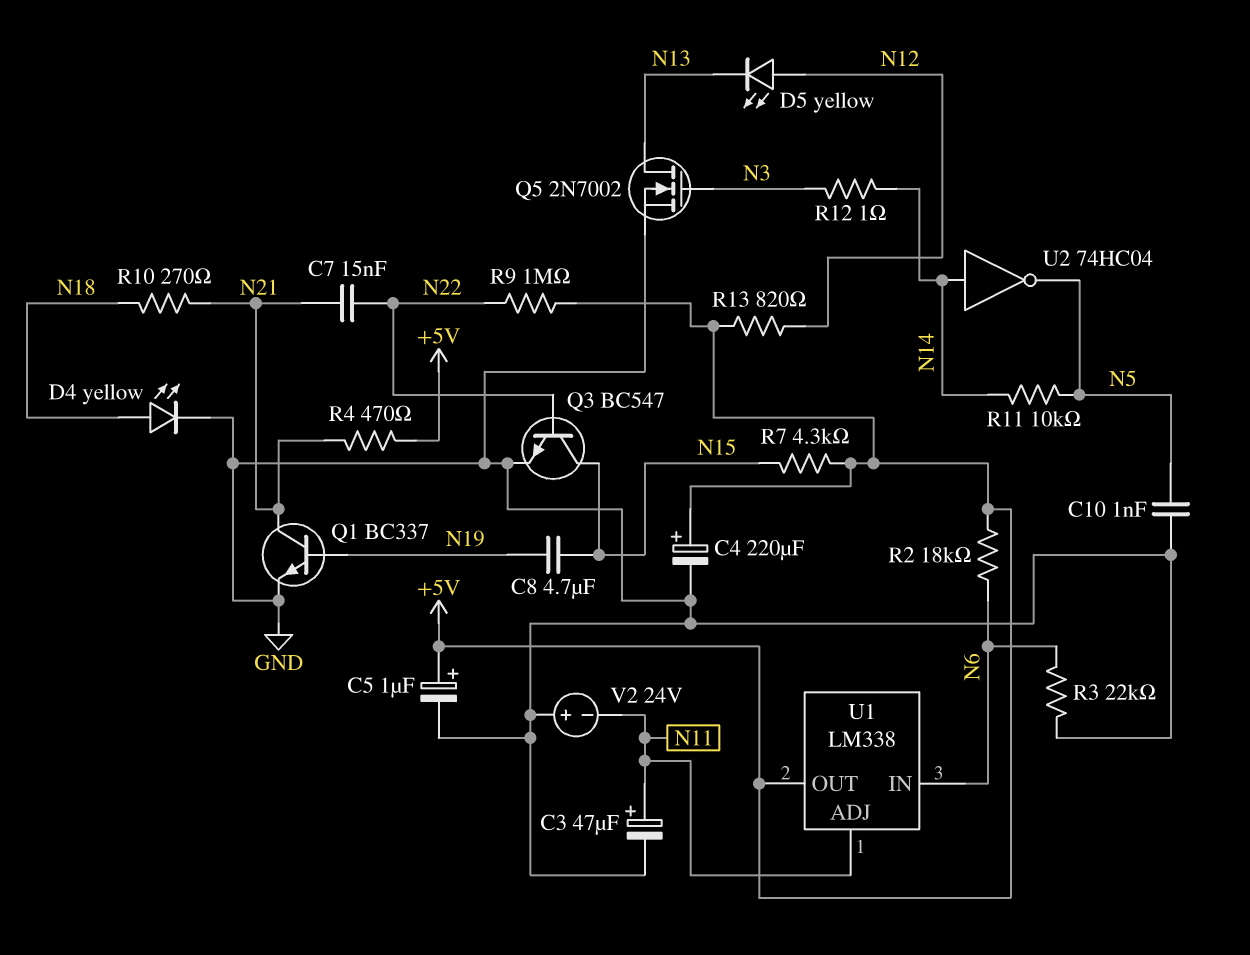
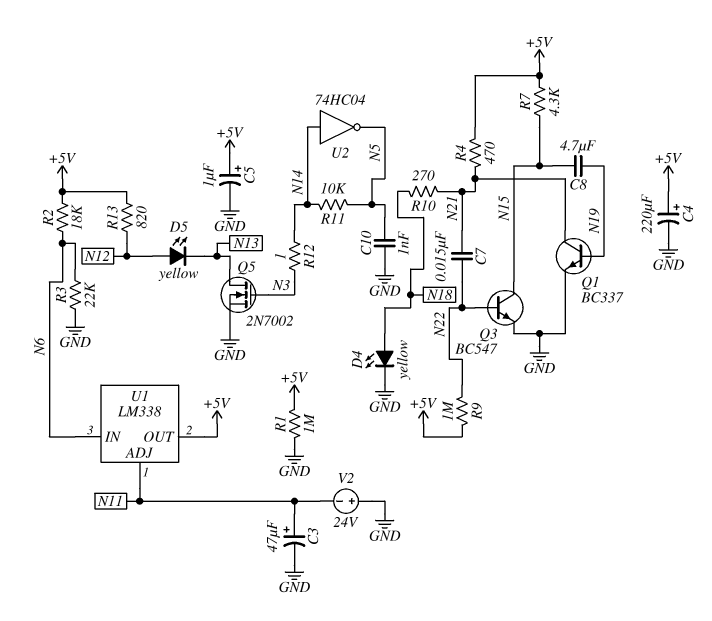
R1: none -> 1M (+5V, GND)

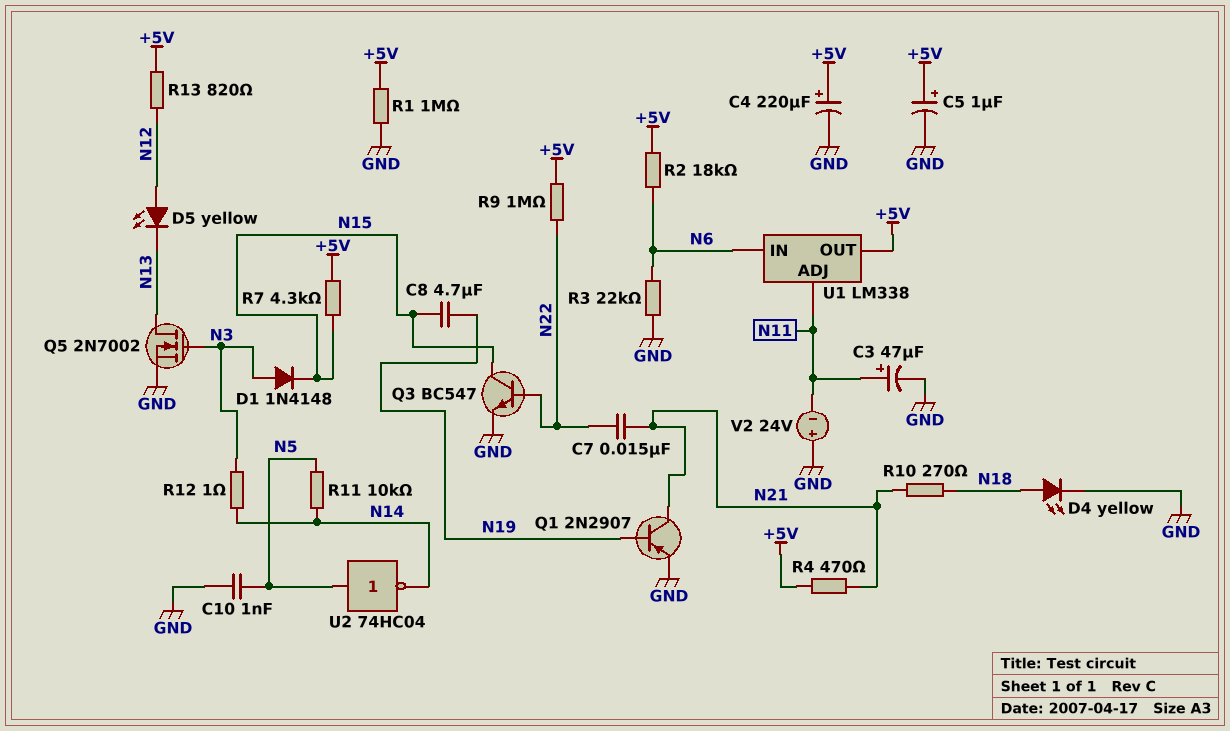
D1: none -> diode 1N4148 (A N3, K N15)
Q1: NPN BC337 (B N19, C N21, E GND) -> PNP 2N2907 (B N19, C N21, E GND)
U2: NOT 74HC04 (in N14, out N5) -> NOT 74HC04 (in N5, out N14)

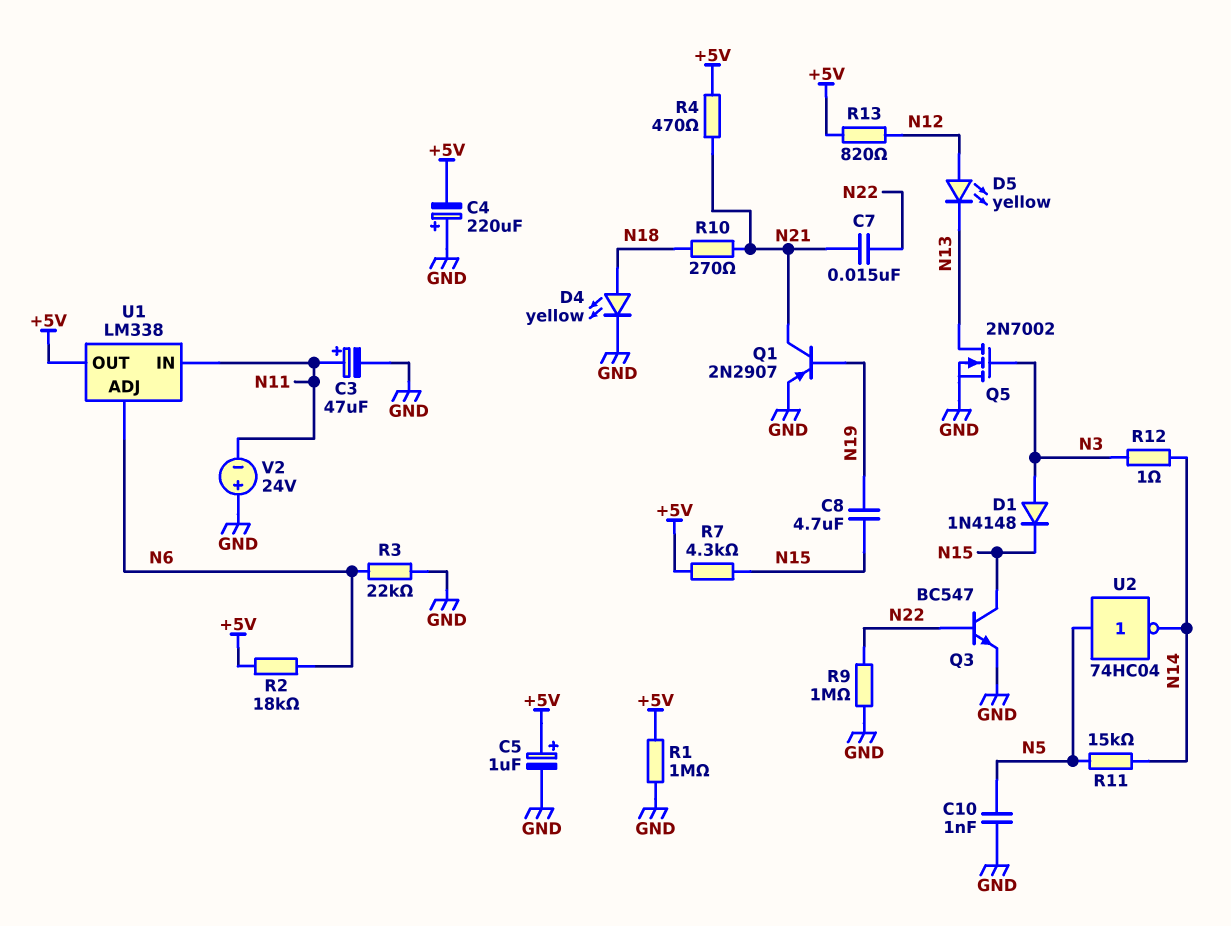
C4: 220uF (plus +5V, minus GND) -> 220uF (plus GND, minus +5V)
R9: 1M (+5V, N22) -> 1M (GND, N22)
R11: 10k (N5, N14) -> 15k (N5, N14)
U1 pin ADJ: N11 -> N6
U1 pin IN: N6 -> N11

